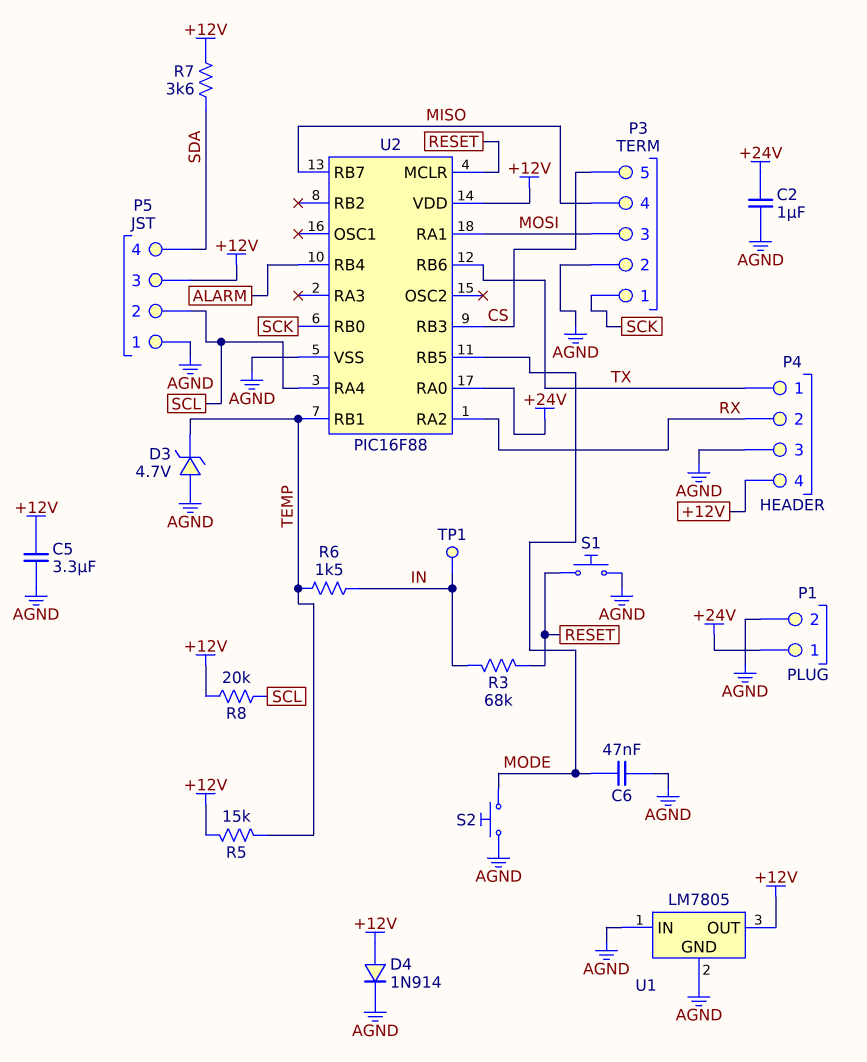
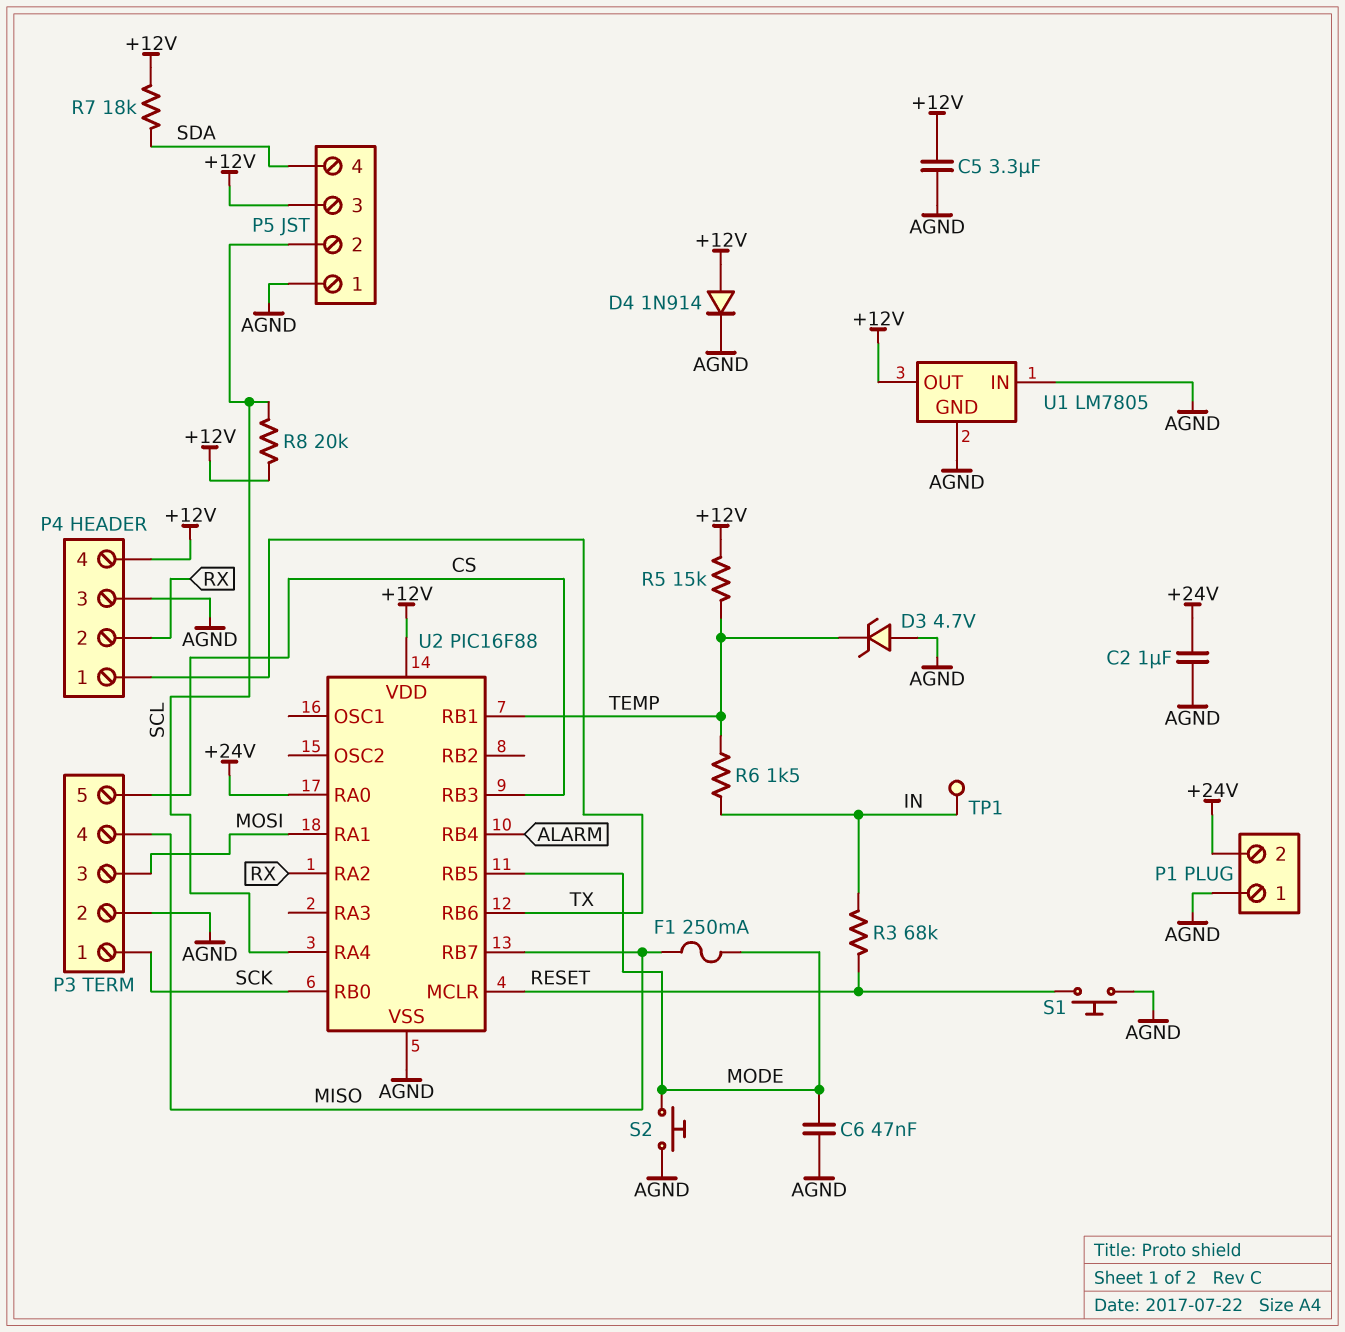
F1: none -> 250mA (MISO, MODE)
P1 pin 1: +24V -> AGND
P1 pin 2: AGND -> +24V
R7: 3.6k (+12V, SDA) -> 18k (+12V, SDA)

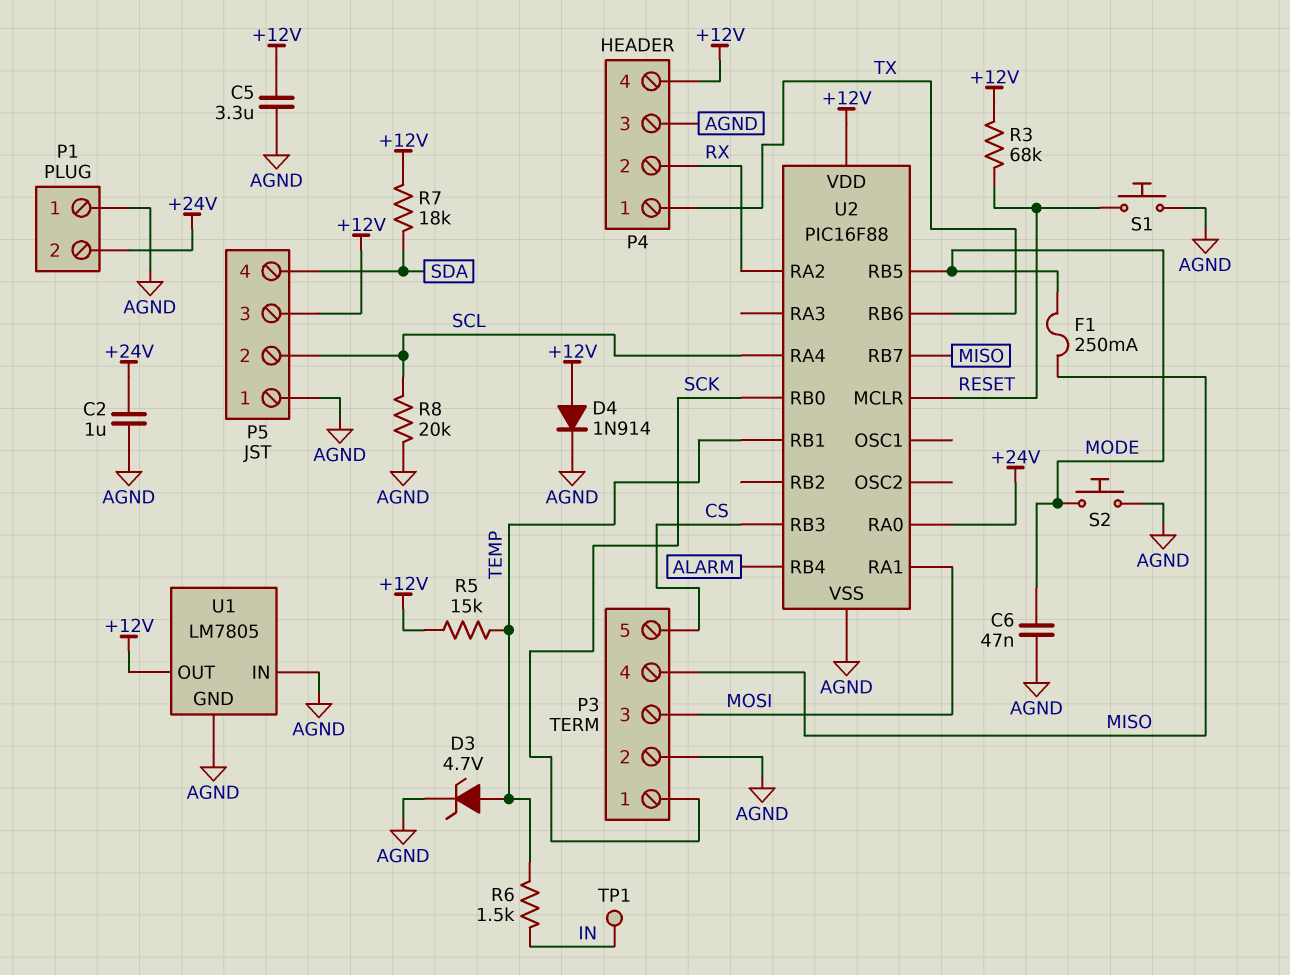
D3: zener 4.7V (A AGND, K TEMP) -> zener 4.7V (A TEMP, K AGND)
R3: 68k (IN, RESET) -> 68k (+12V, RESET)
R8: 20k (+12V, SCL) -> 20k (AGND, SCL)

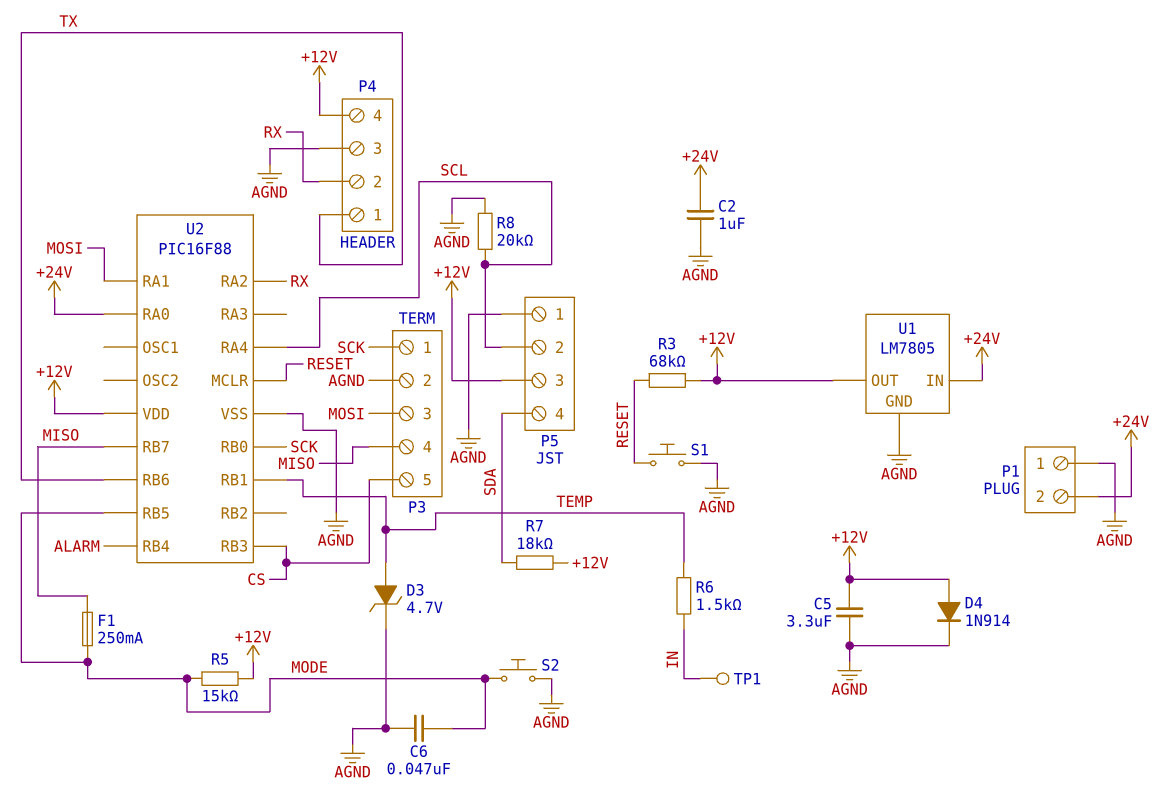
R5: 15k (+12V, TEMP) -> 15k (+12V, MODE)
U1 pin IN: AGND -> +24V

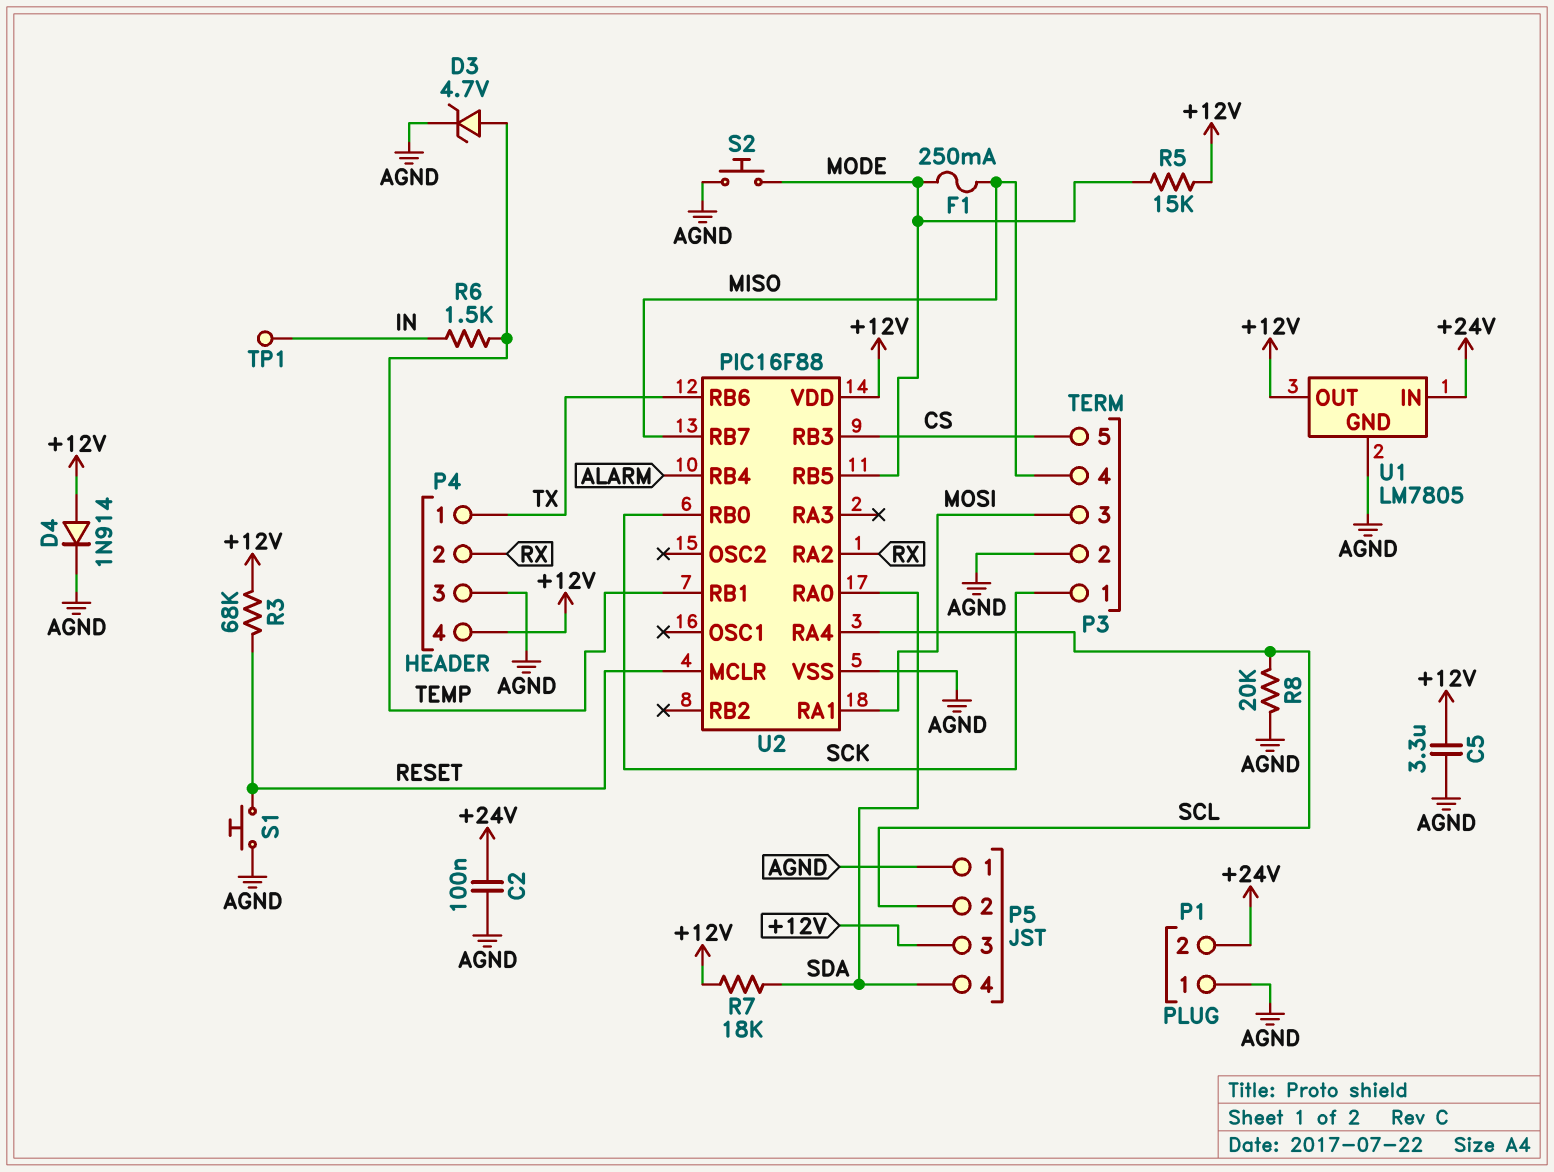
C2: 1uF (+24V, AGND) -> 100nF (+24V, AGND)
C6: 47nF (AGND, MODE) -> none
U2 pin RA0: +24V -> SDA

